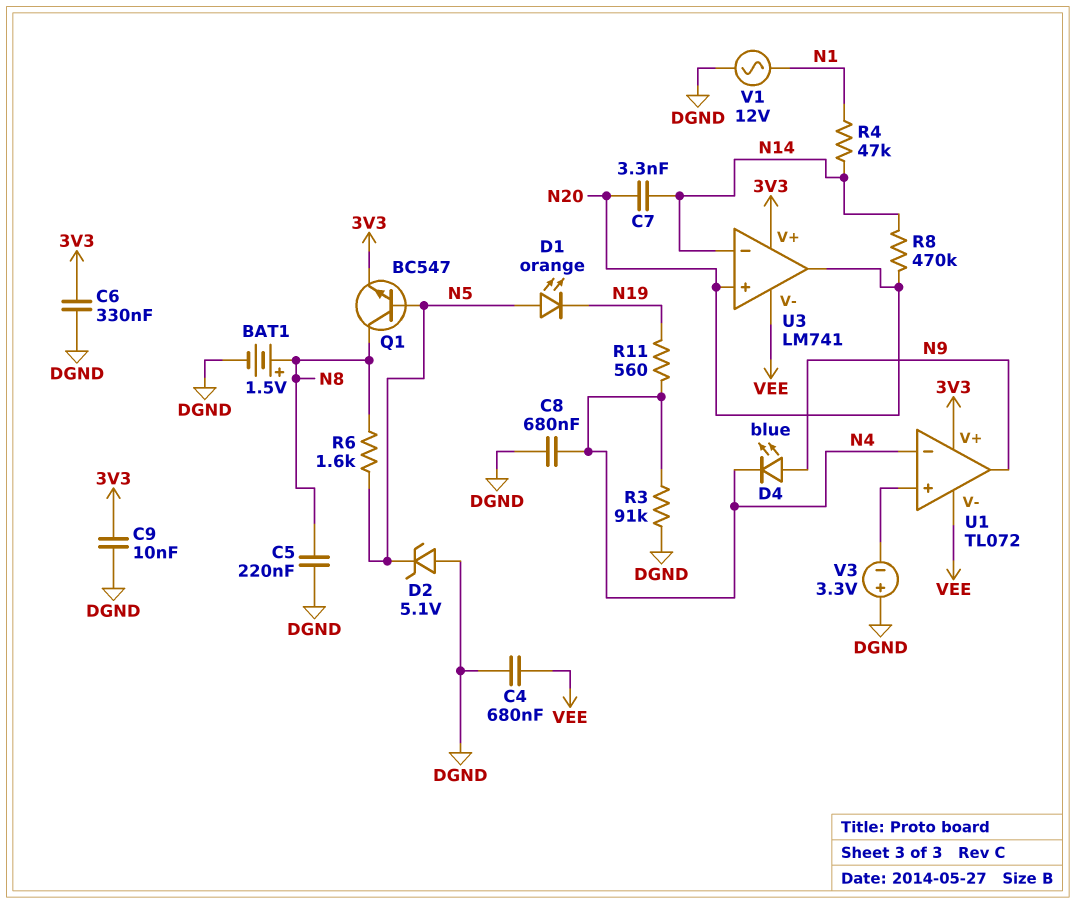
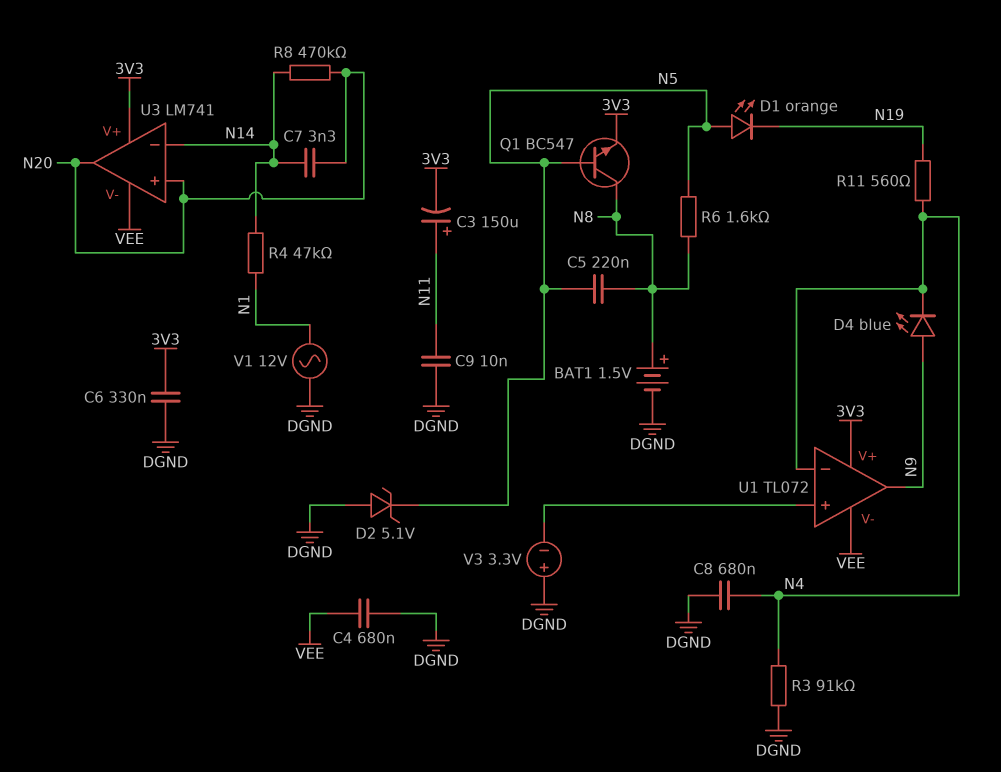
C3: none -> 150uF (plus N11, minus 3V3)
C5: 220nF (DGND, N8) -> 220nF (N5, N8)
C9: 10nF (3V3, DGND) -> 10nF (DGND, N11)

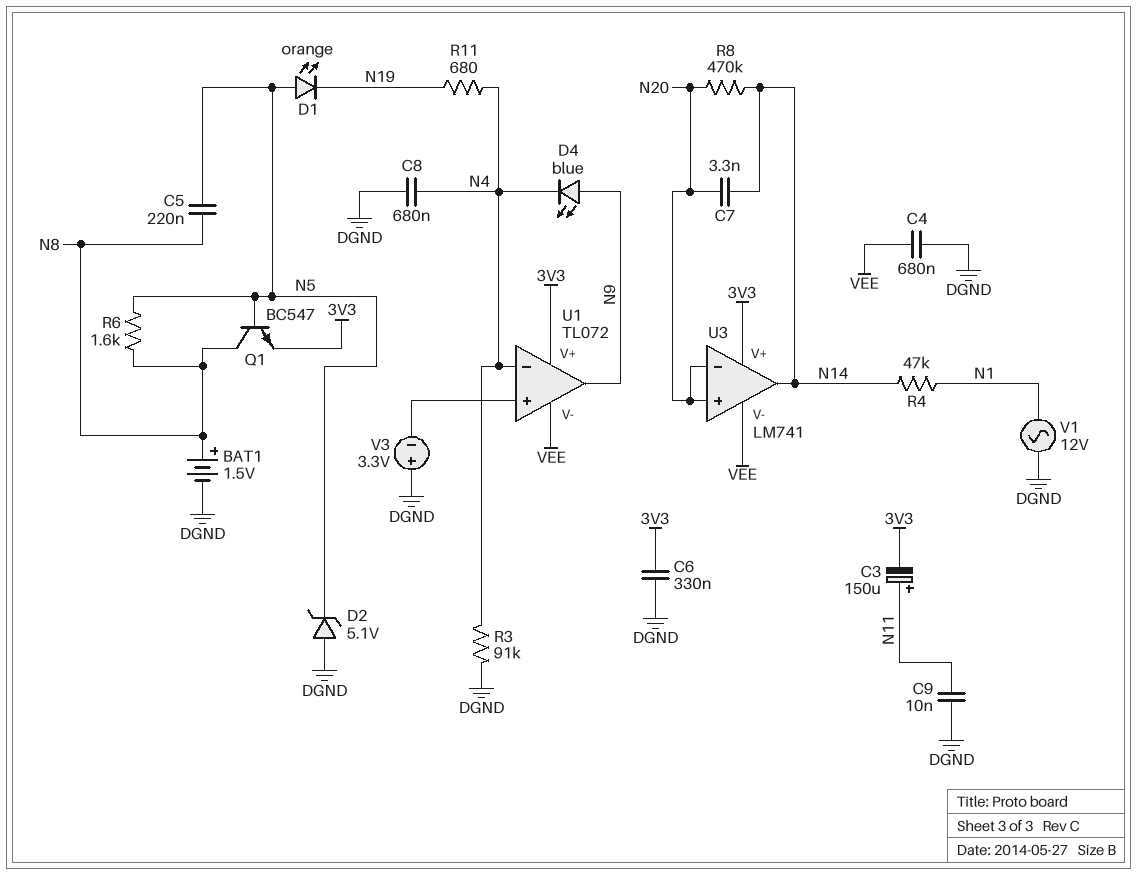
R11: 560 (N4, N19) -> 680 (N4, N19)
U3 pin in-: N14 -> N20
U3 pin out: N20 -> N14

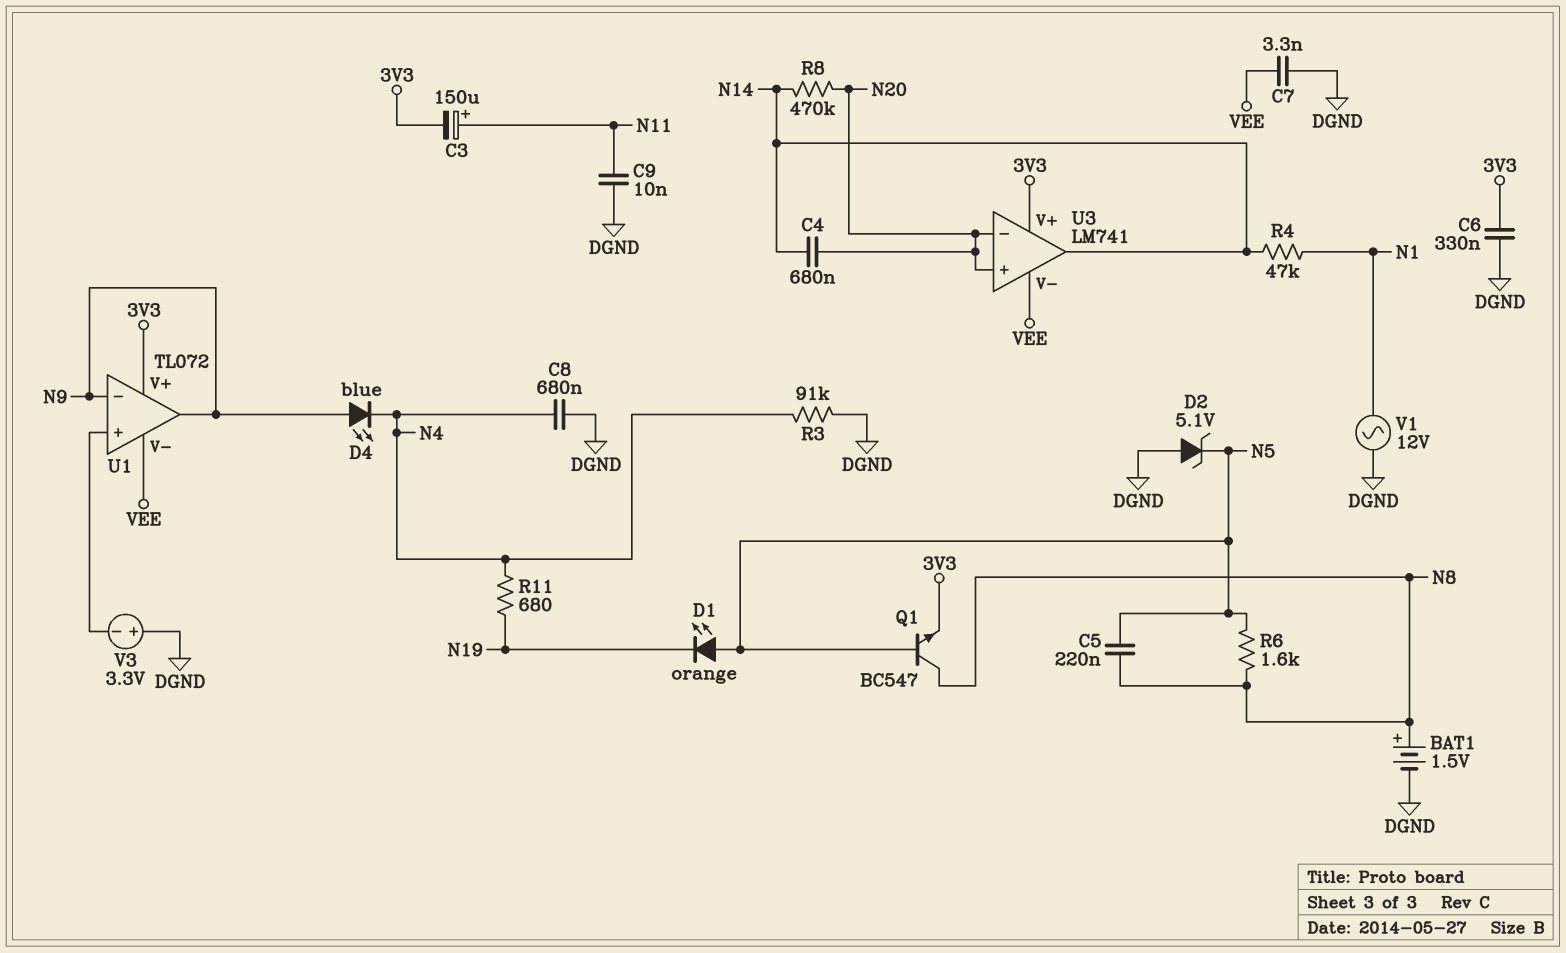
C4: 680nF (DGND, VEE) -> 680nF (N14, N20)
C7: 3.3nF (N14, N20) -> 3.3nF (DGND, VEE)
U1 pin in-: N4 -> N9

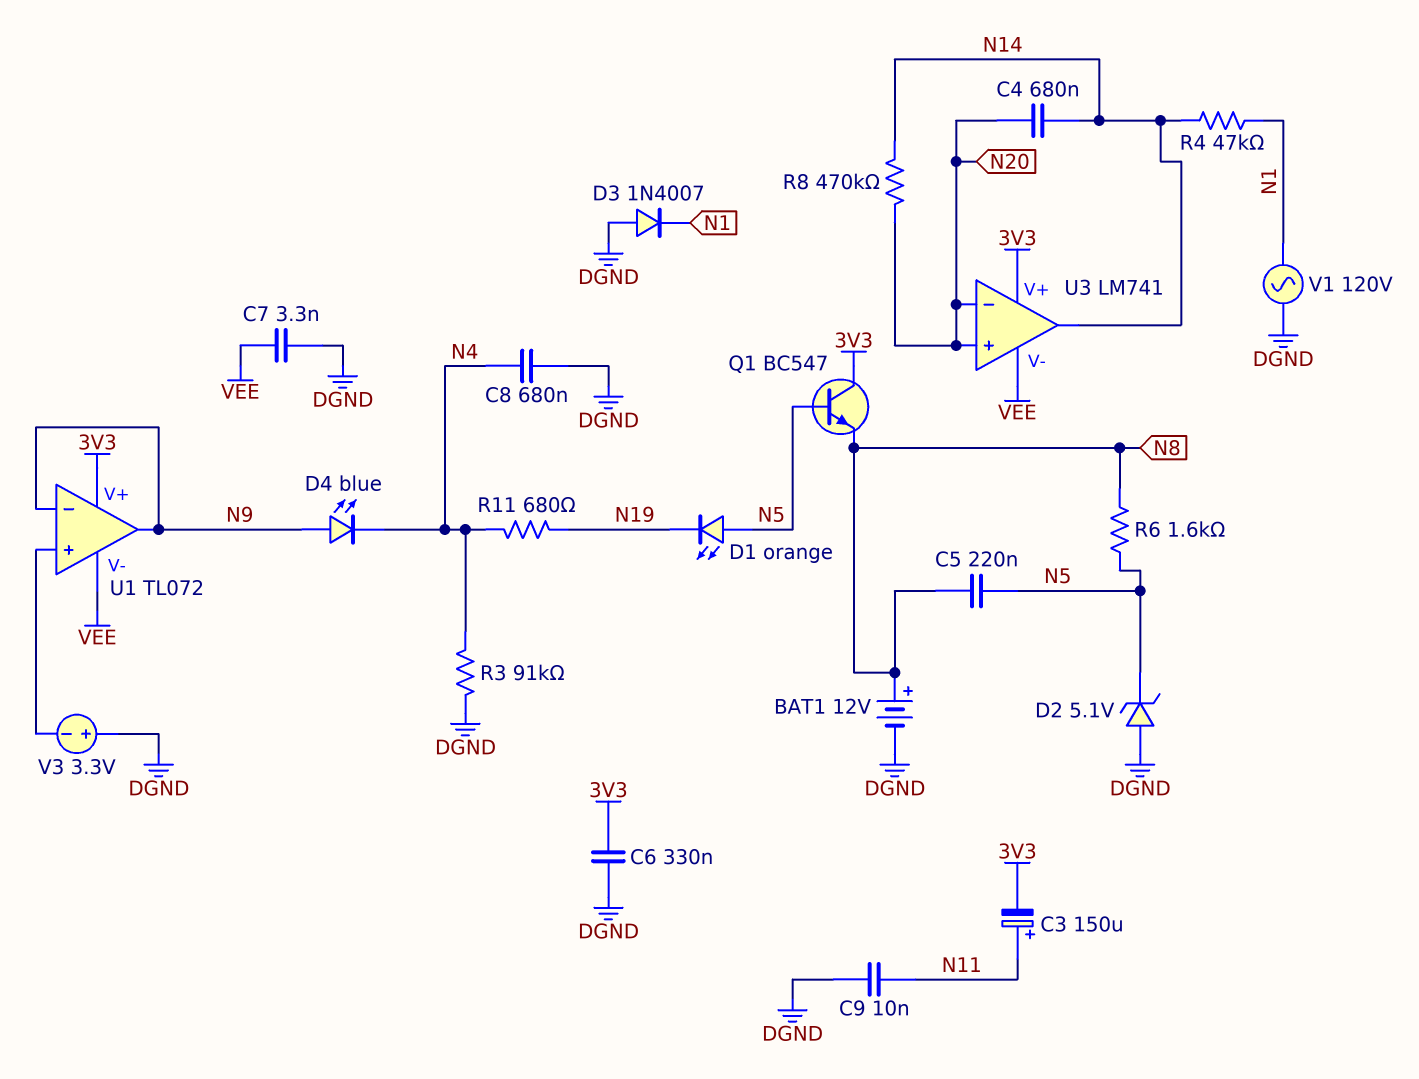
BAT1: 1.5V (plus N8, minus DGND) -> 12V (plus N8, minus DGND)
D3: none -> diode 1N4007 (A DGND, K N1)
Q1: NPN BC547 (B N5, C N8, E 3V3) -> NPN BC547 (B N5, C 3V3, E N8)
V1: AC 12V (DGND, N1) -> AC 120V (DGND, N1)

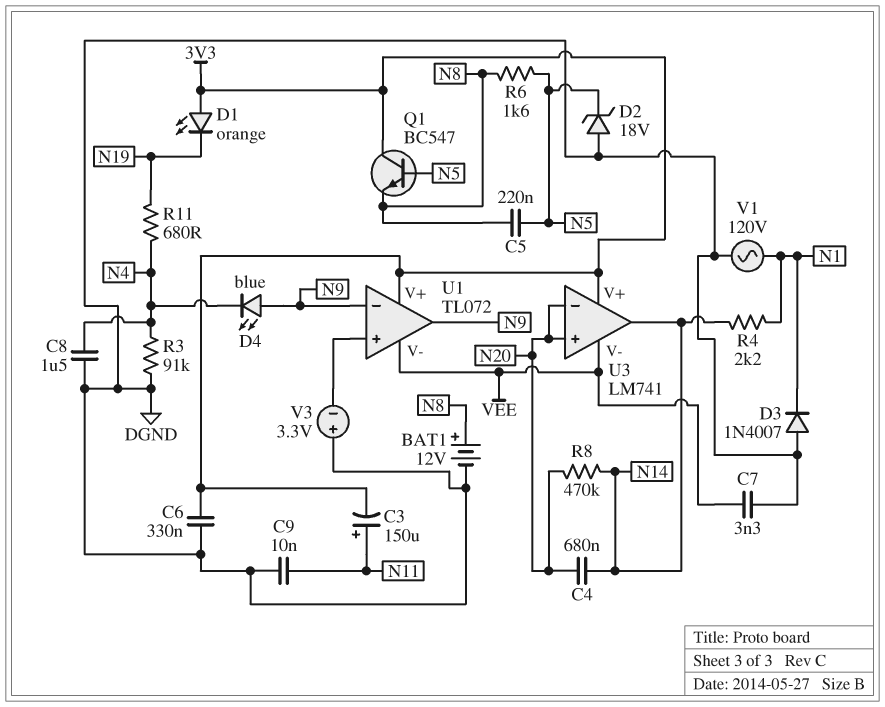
C8: 680nF (DGND, N4) -> 1.5uF (DGND, N4)
D1: LED orange (A N5, K N19) -> LED orange (A 3V3, K N19)
D2: zener 5.1V (A DGND, K N5) -> zener 18V (A DGND, K N5)
R4: 47k (N1, N14) -> 2.2k (N1, N14)

